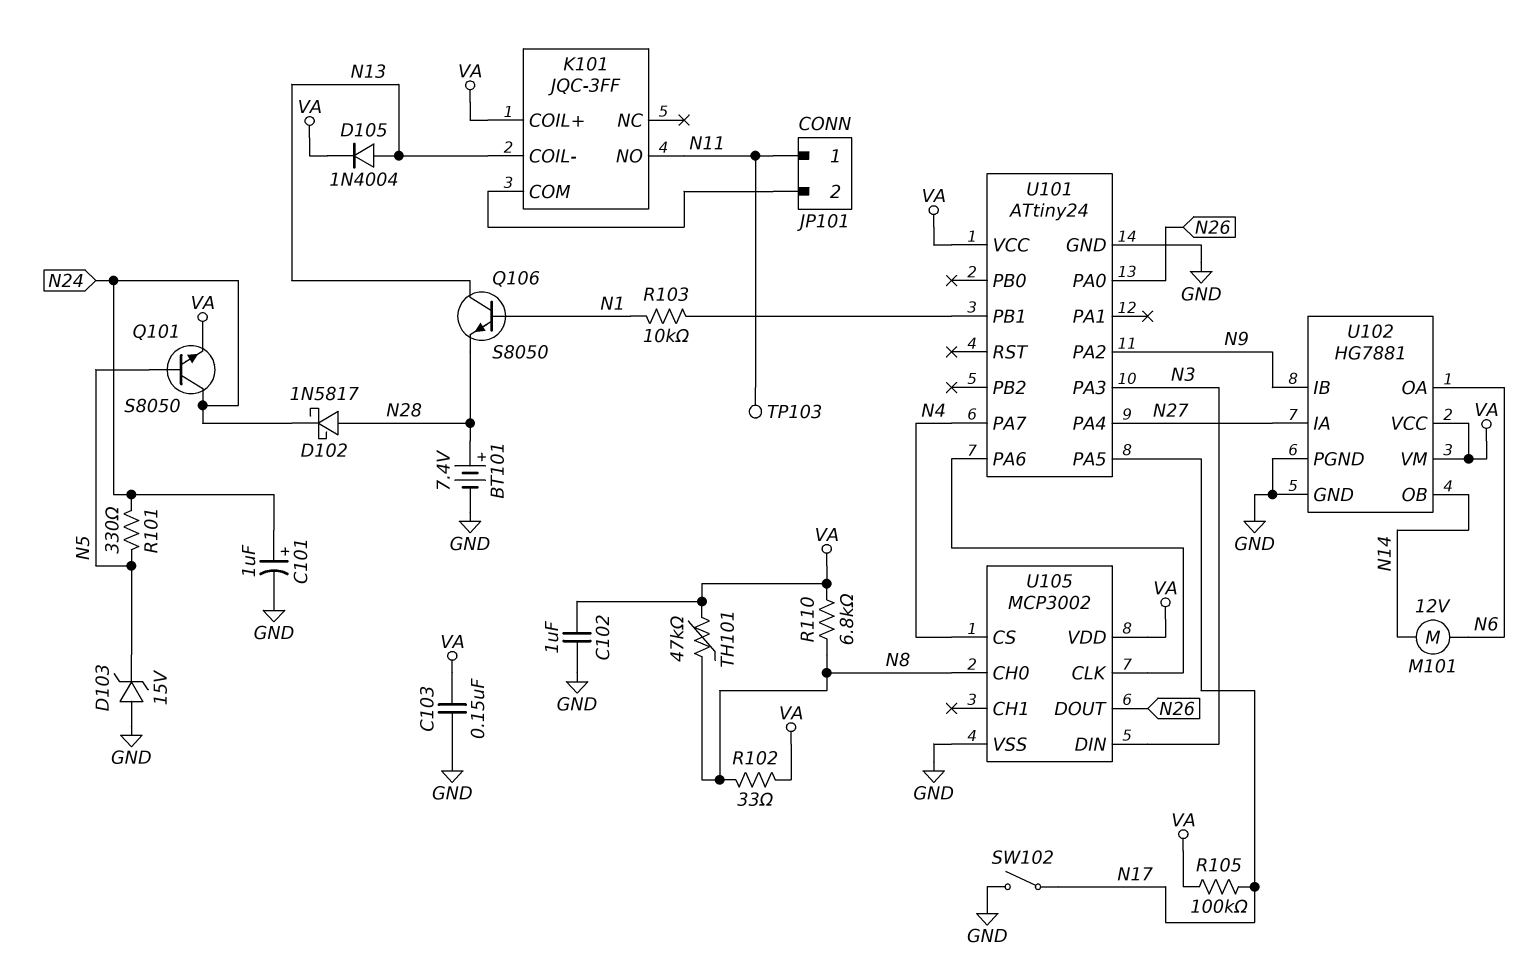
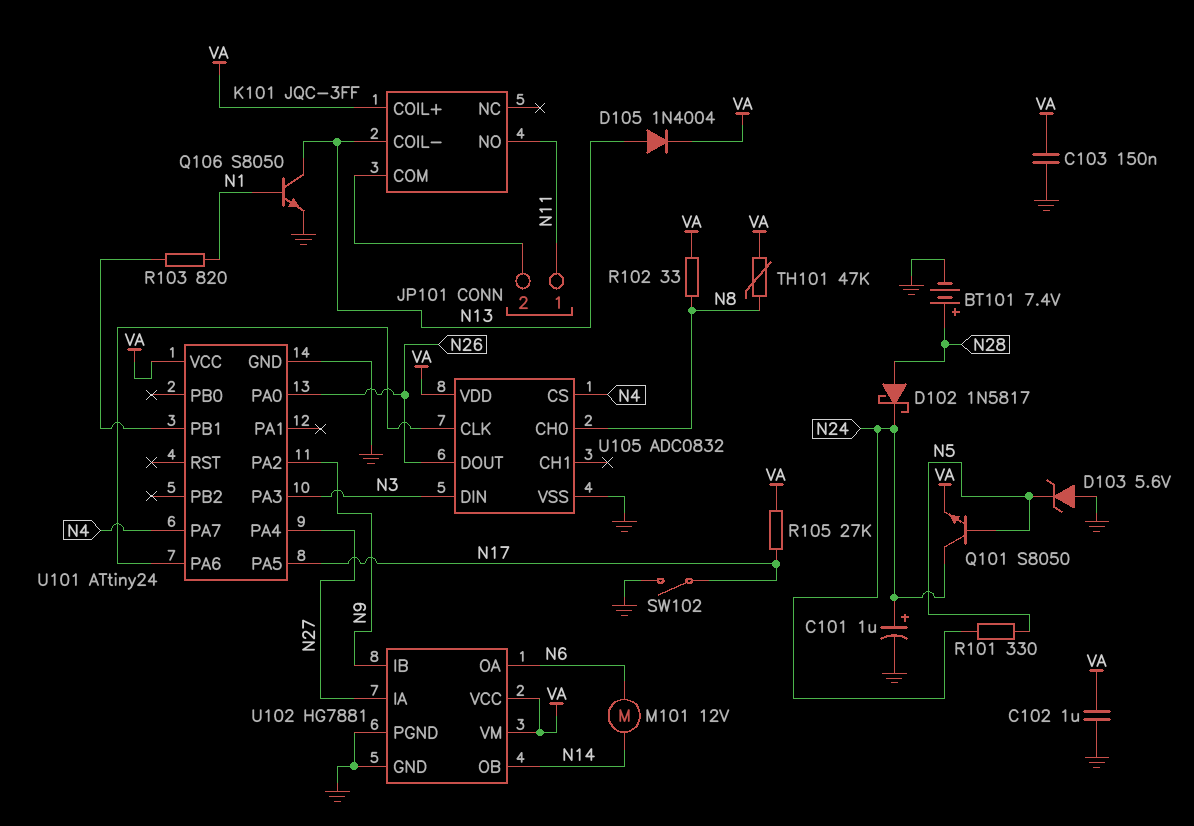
D103: zener 15V (A GND, K N5) -> zener 5.6V (A GND, K N5)
Q106: NPN S8050 (B N1, C N13, E N28) -> NPN S8050 (B N1, C N13, E GND)
R103: 10k (N1, U101/PB1) -> 820 (N1, U101/PB1)
R105: 100k (N17, VA) -> 27k (N17, VA)
R110: 6.8k (N8, VA) -> none
TP103: test point (N11) -> none
U105: MCP3002 -> ADC0832

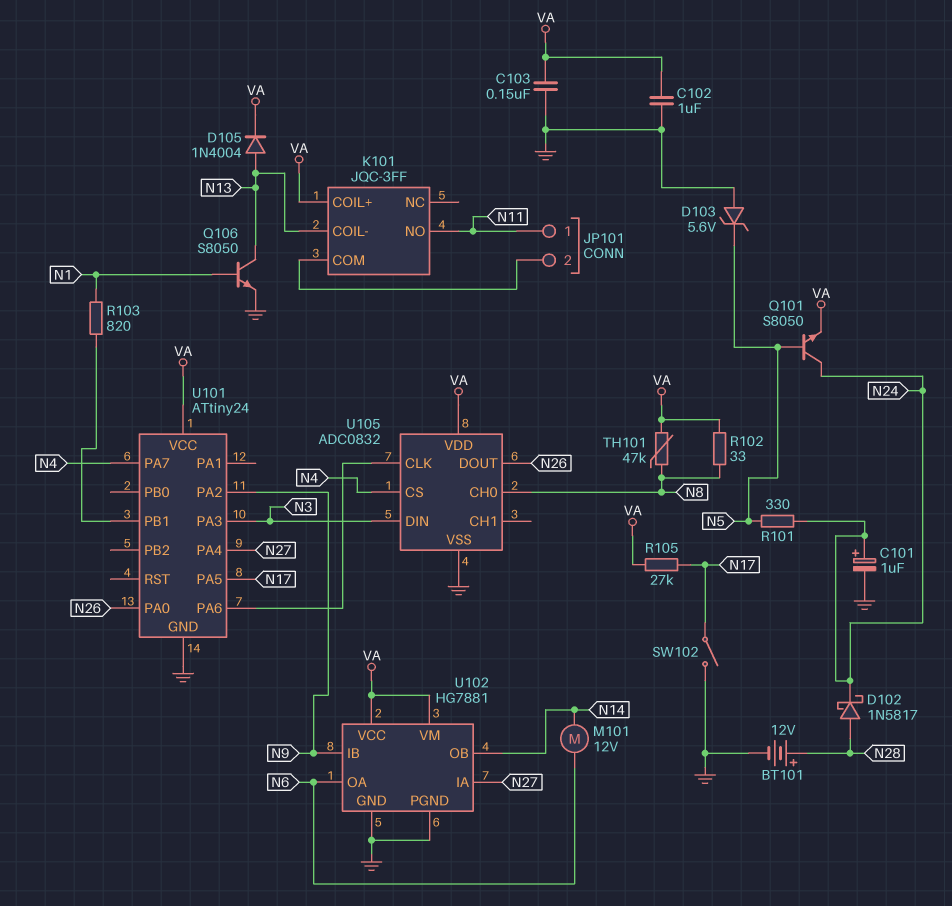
BT101: 7.4V (plus N28, minus GND) -> 12V (plus N28, minus GND)

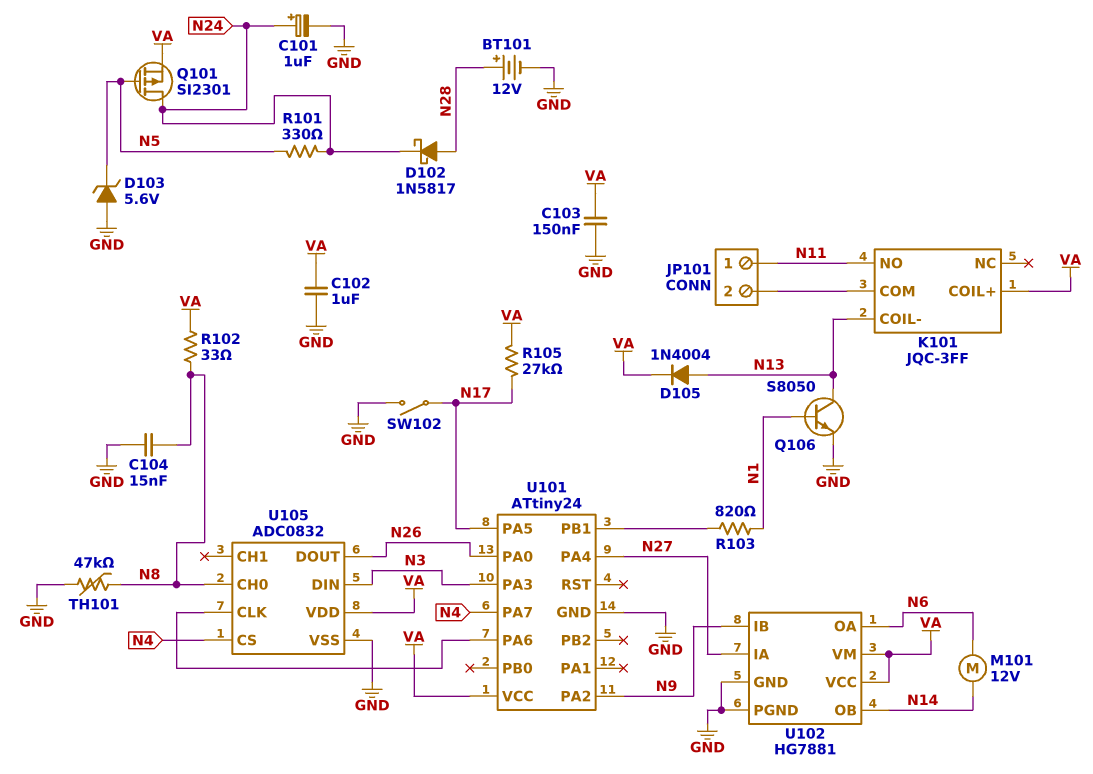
C104: none -> 15nF (GND, N8)
Q101: NPN S8050 (B N5, C N24, E VA) -> PMOS SI2301 (G N5, D N24, S VA)
TH101: 47k (N8, VA) -> 47k (GND, N8)

